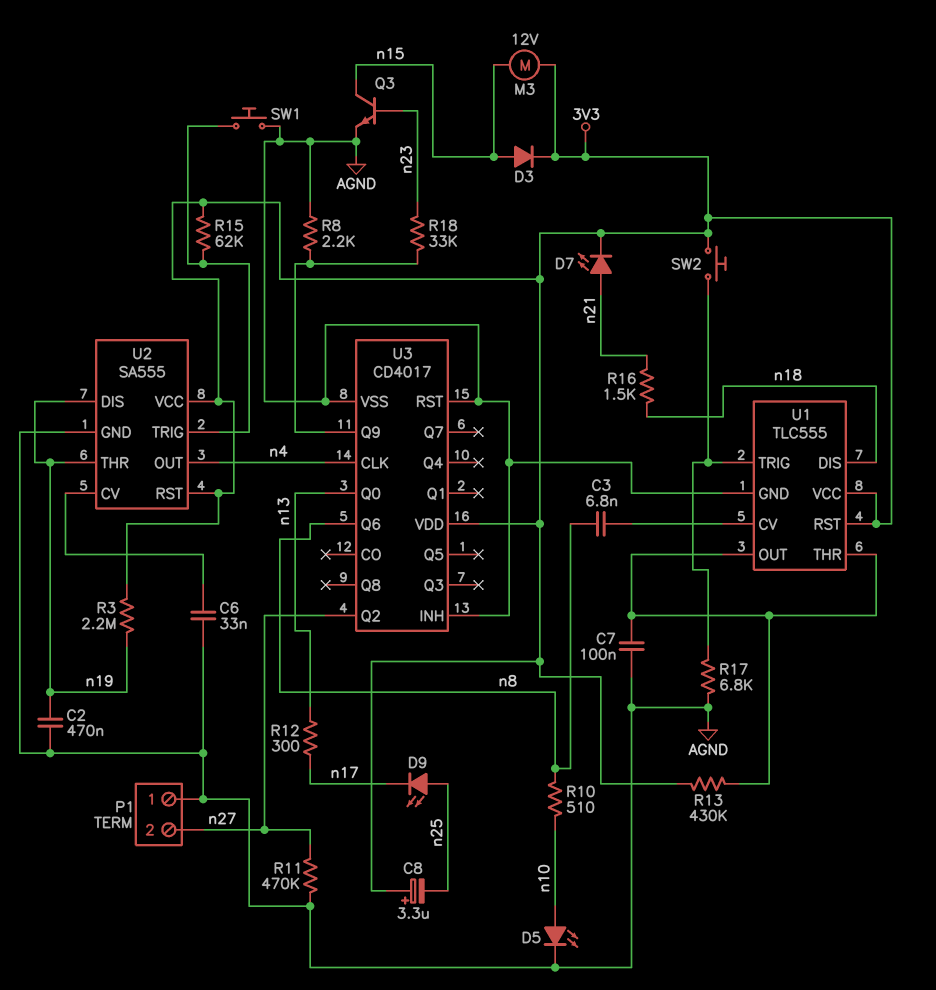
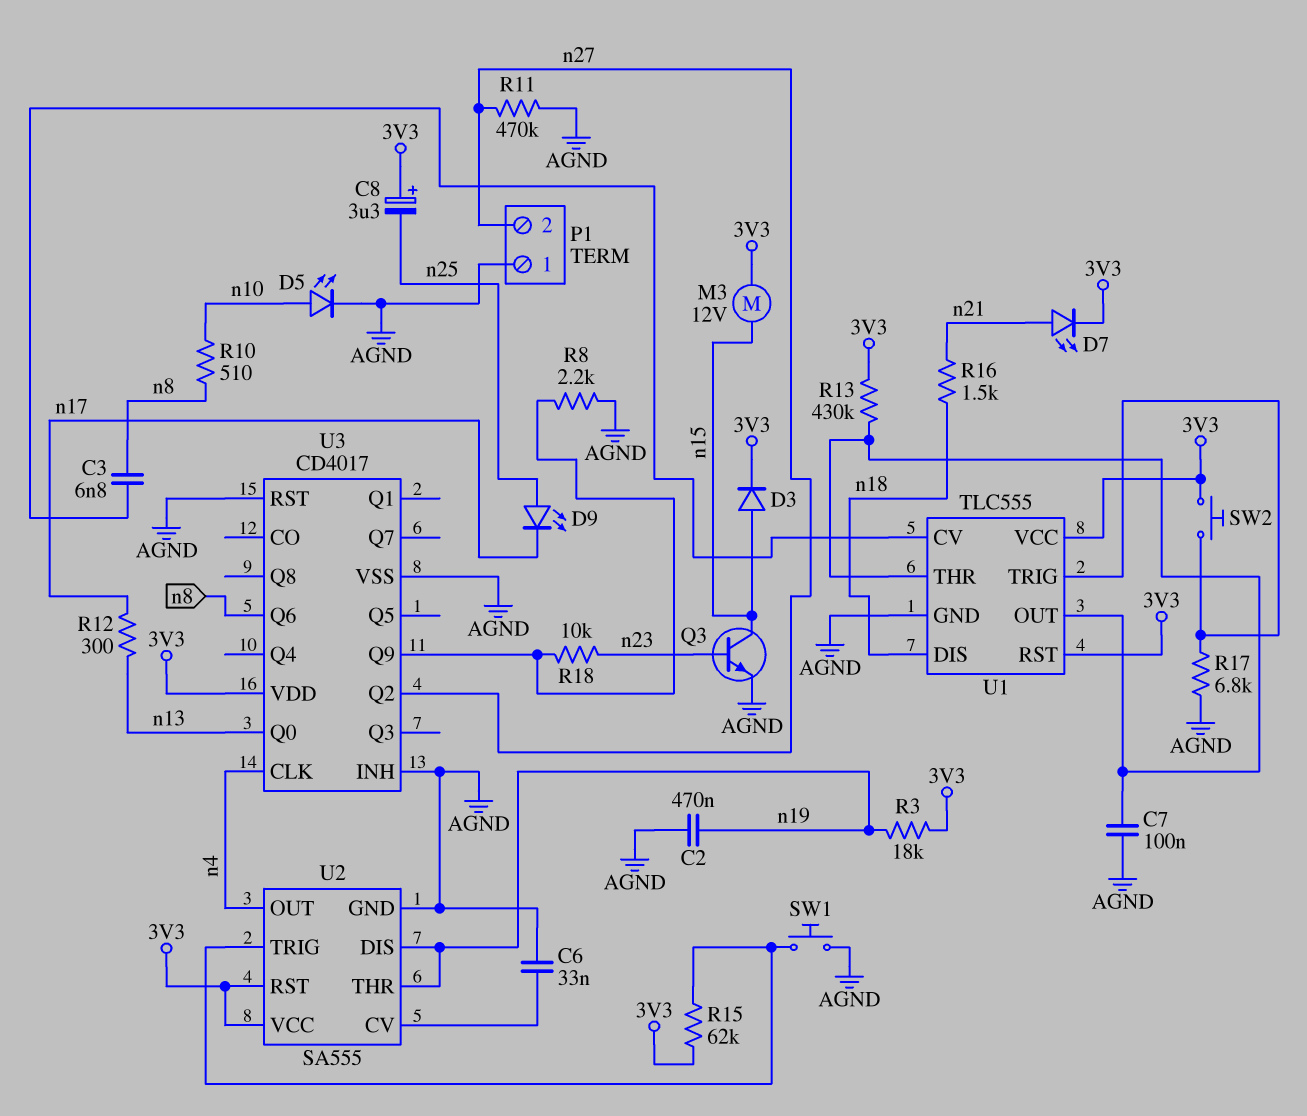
R3: 2.2M (3V3, n19) -> 18k (3V3, n19)
R18: 33k (U3/Q9, n23) -> 10k (U3/Q9, n23)

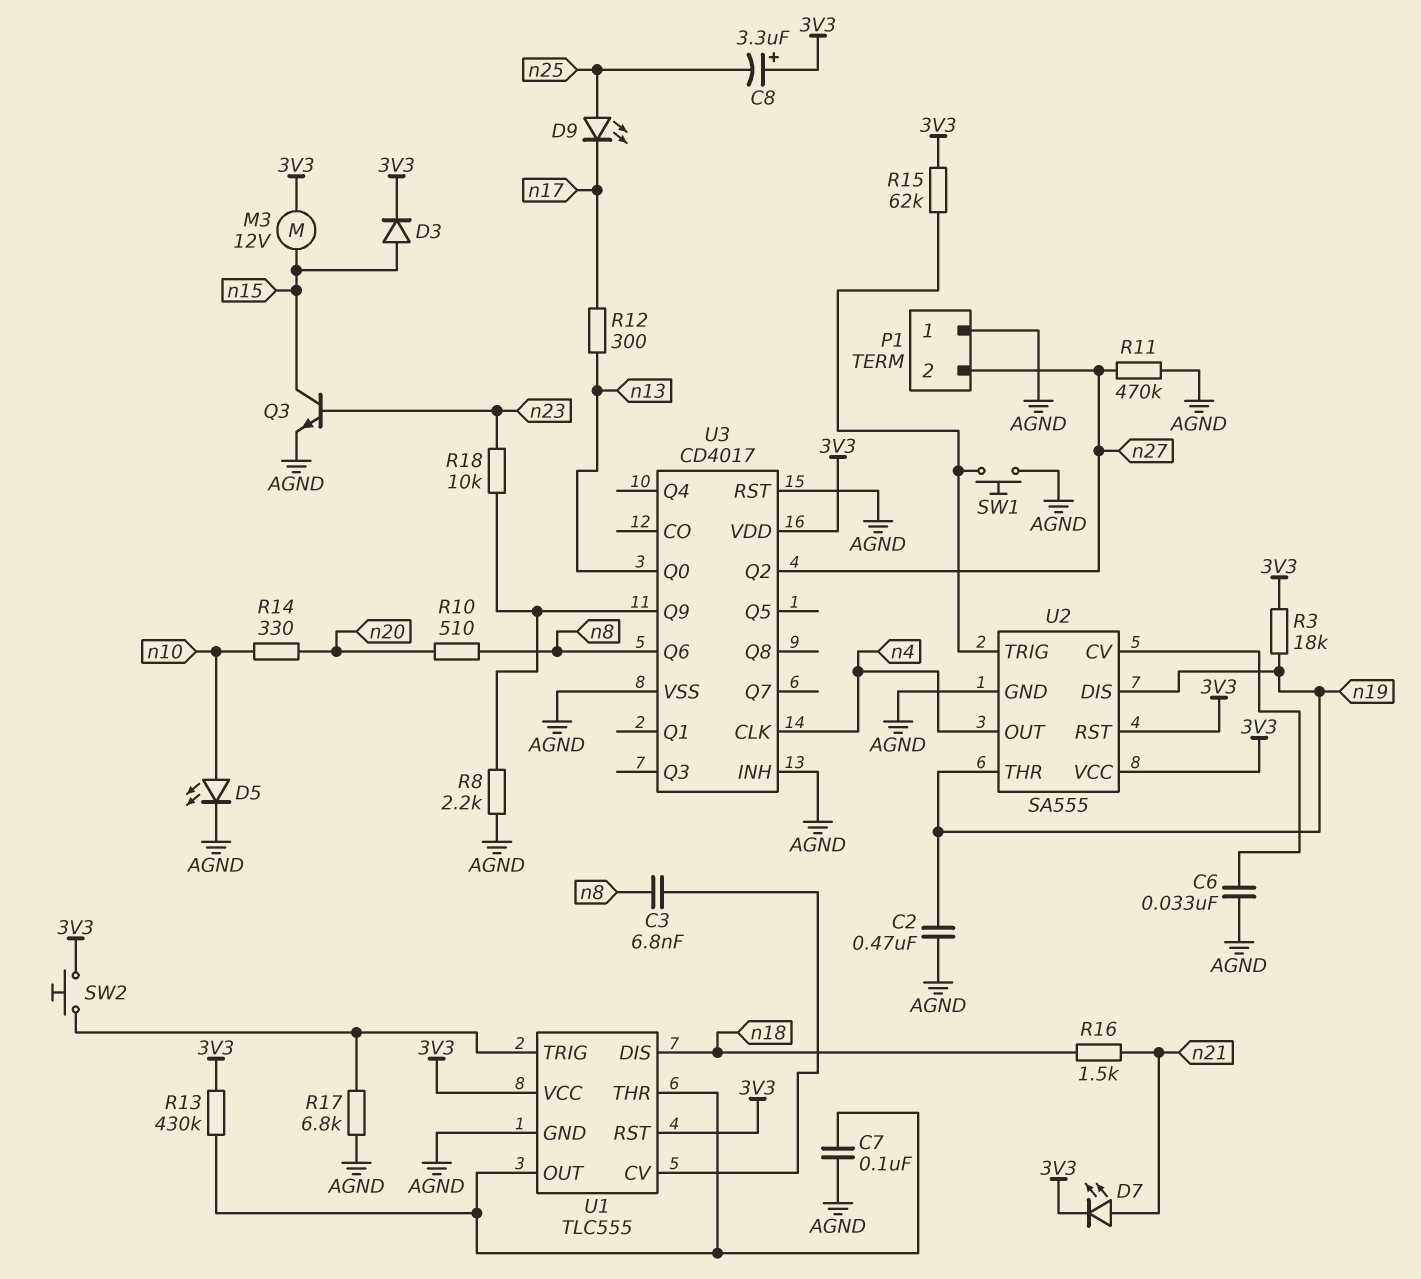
R10: 510 (n8, n10) -> 510 (n8, n20)
R14: none -> 330 (n10, n20)

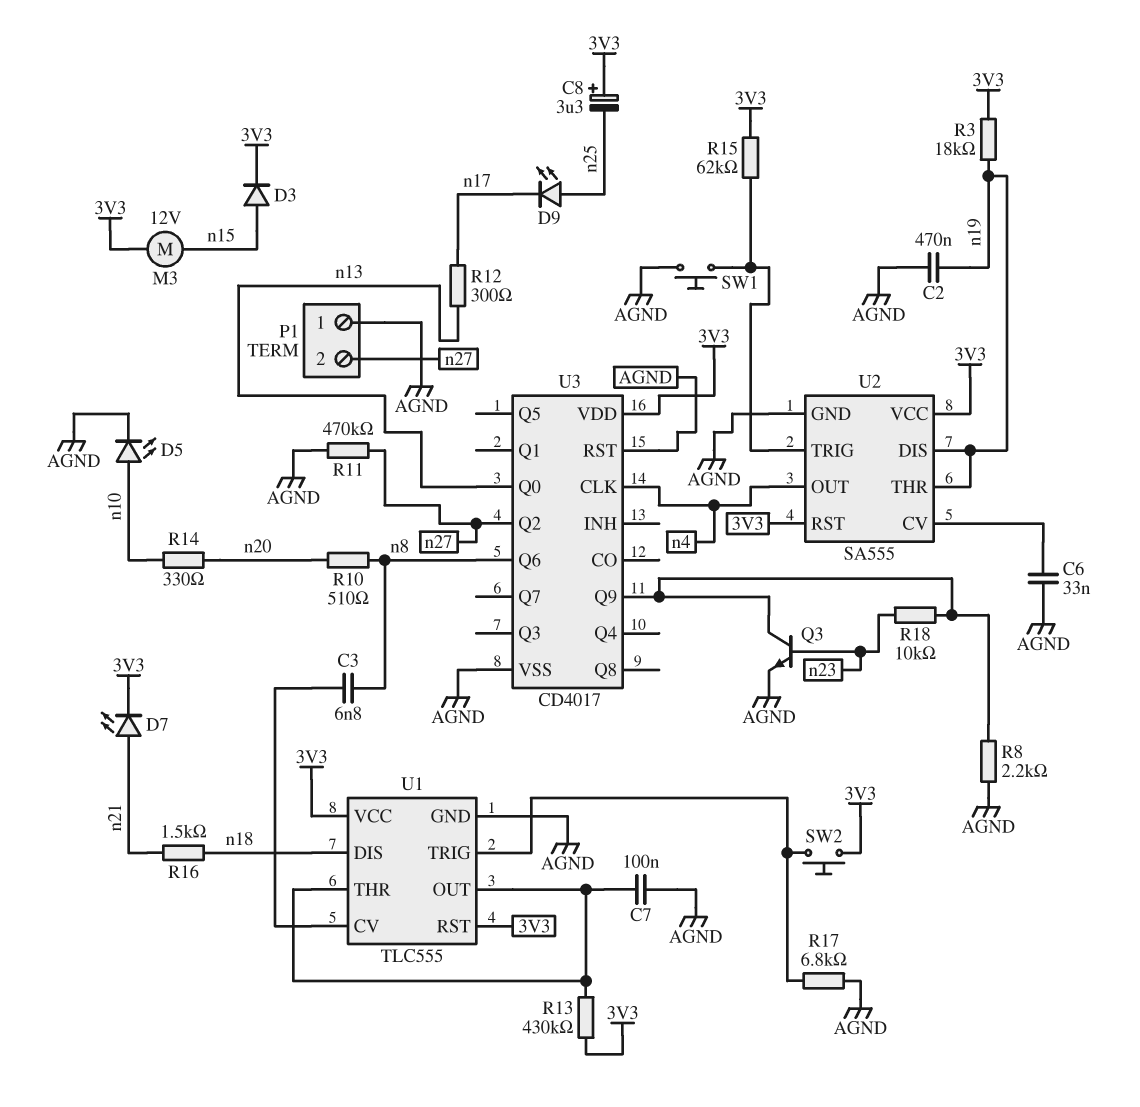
Q3: NPN (B n23, C n15, E AGND) -> NPN (B n23, C U3/Q9, E AGND)
U3 pin INH: AGND -> none

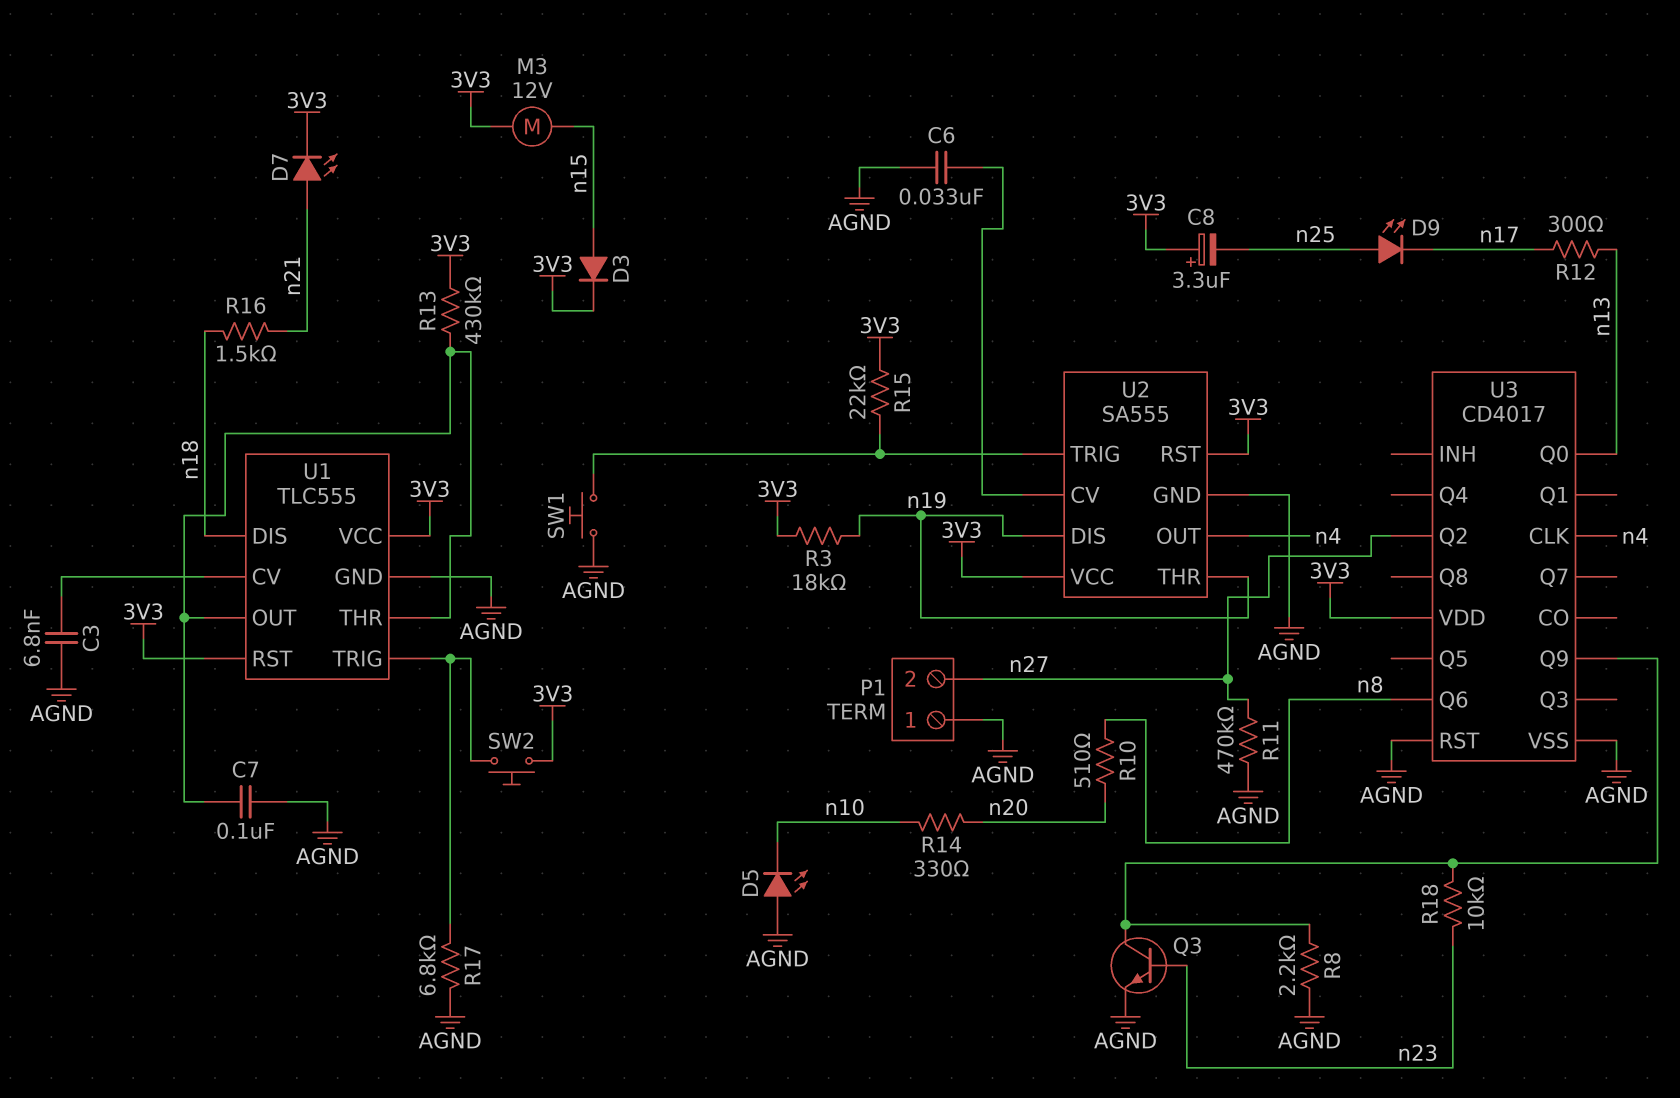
C2: 470nF (AGND, n19) -> none
C3: 6.8nF (U1/CV, n8) -> 6.8nF (AGND, U1/CV)
D5: LED (A n10, K AGND) -> LED (A AGND, K n10)
R15: 62k (3V3, U2/TRIG) -> 22k (3V3, U2/TRIG)

